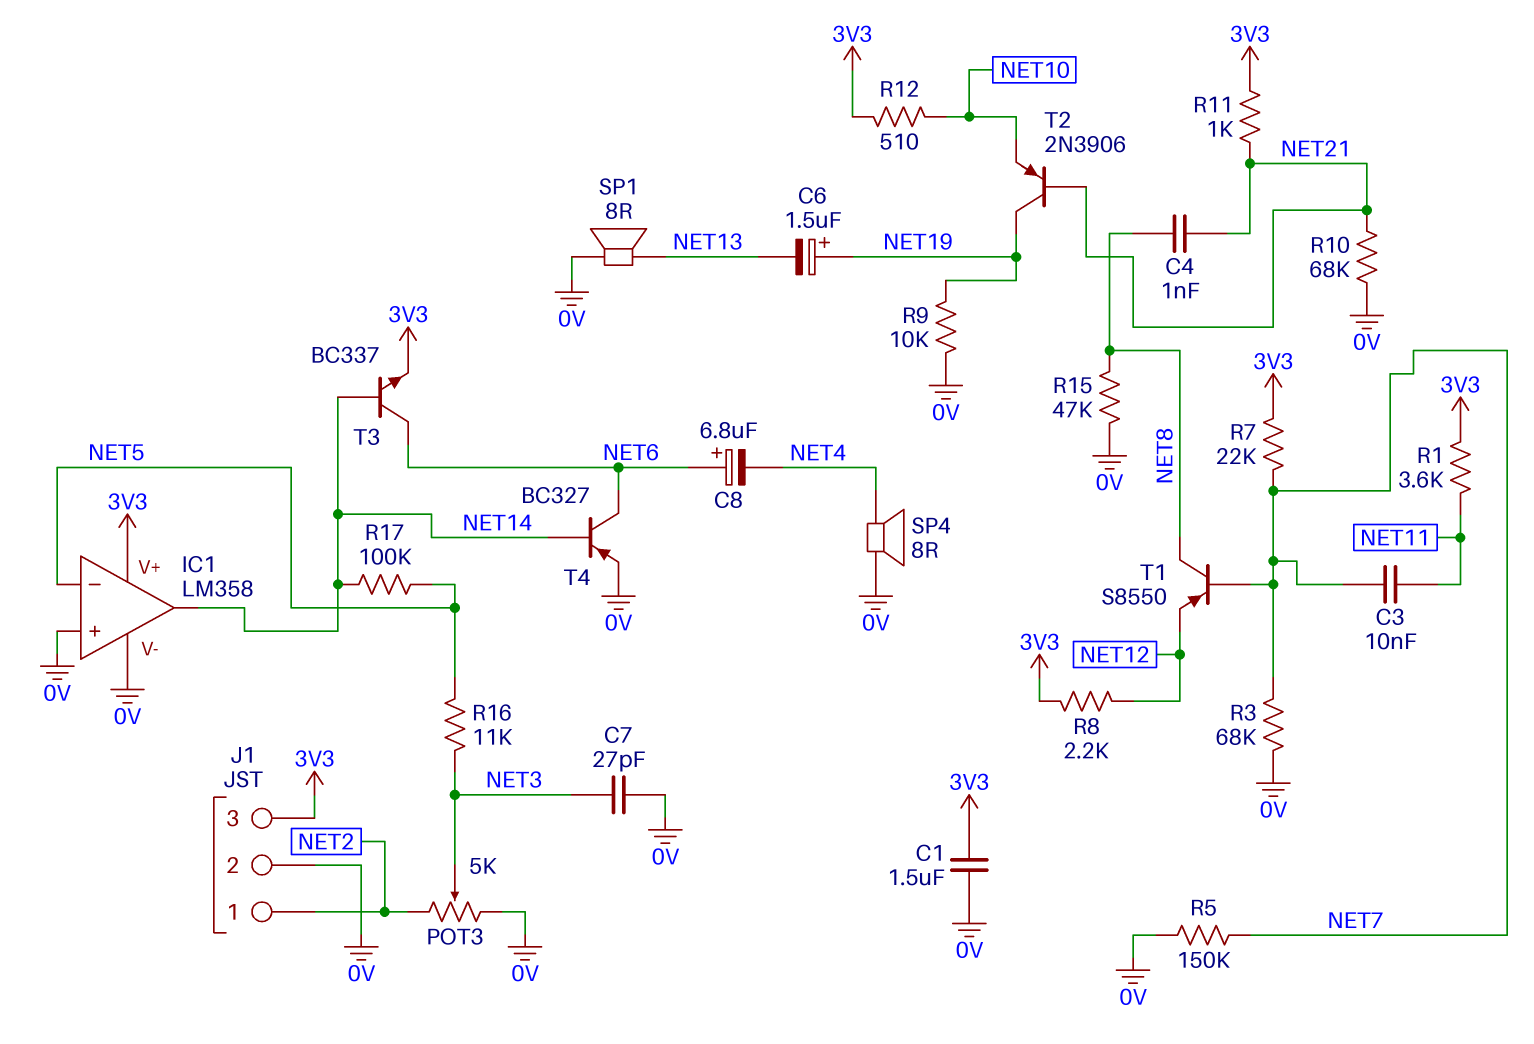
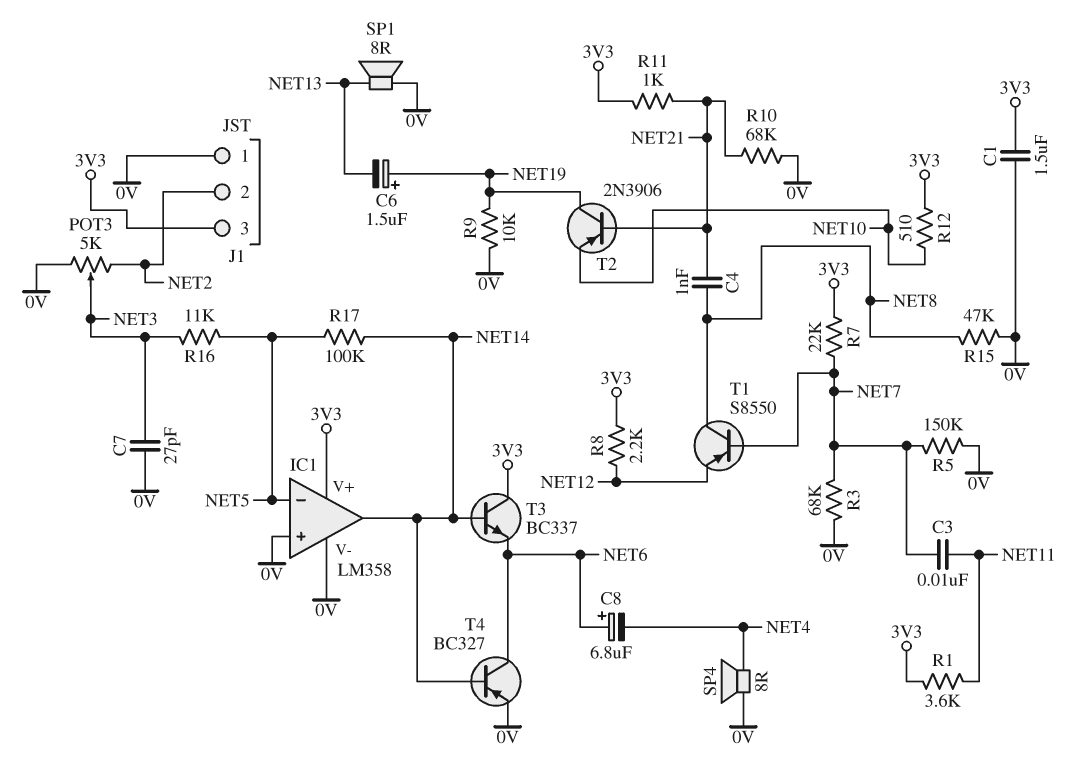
J1 pin 1: NET2 -> 0V
J1 pin 2: 0V -> NET2
T3: NPN BC337 (B NET14, C NET6, E 3V3) -> NPN BC337 (B NET14, C 3V3, E NET6)

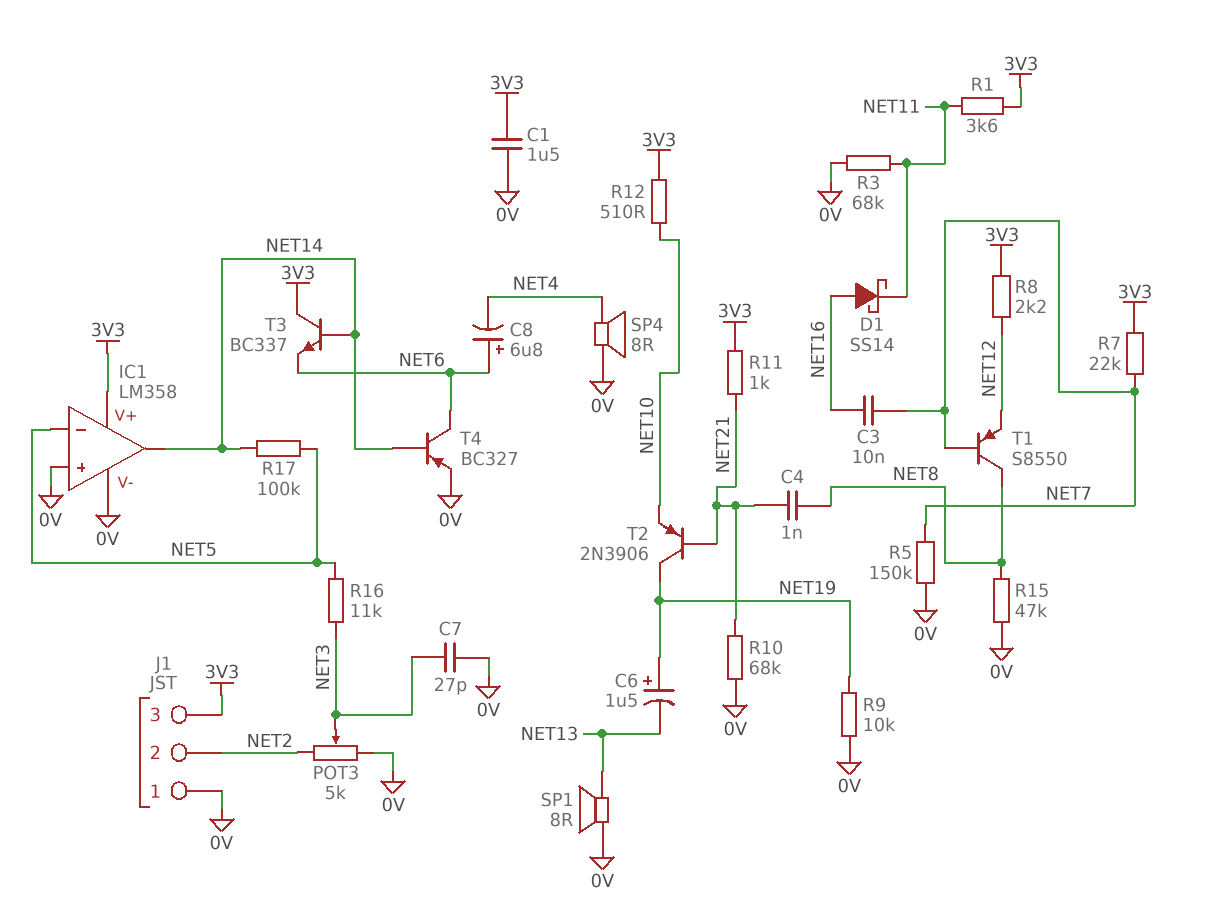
C3: 10nF (NET7, NET11) -> 10nF (NET7, NET16)
D1: none -> schottky SS14 (A NET16, K NET11)
R3: 68k (0V, NET7) -> 68k (0V, NET11)

